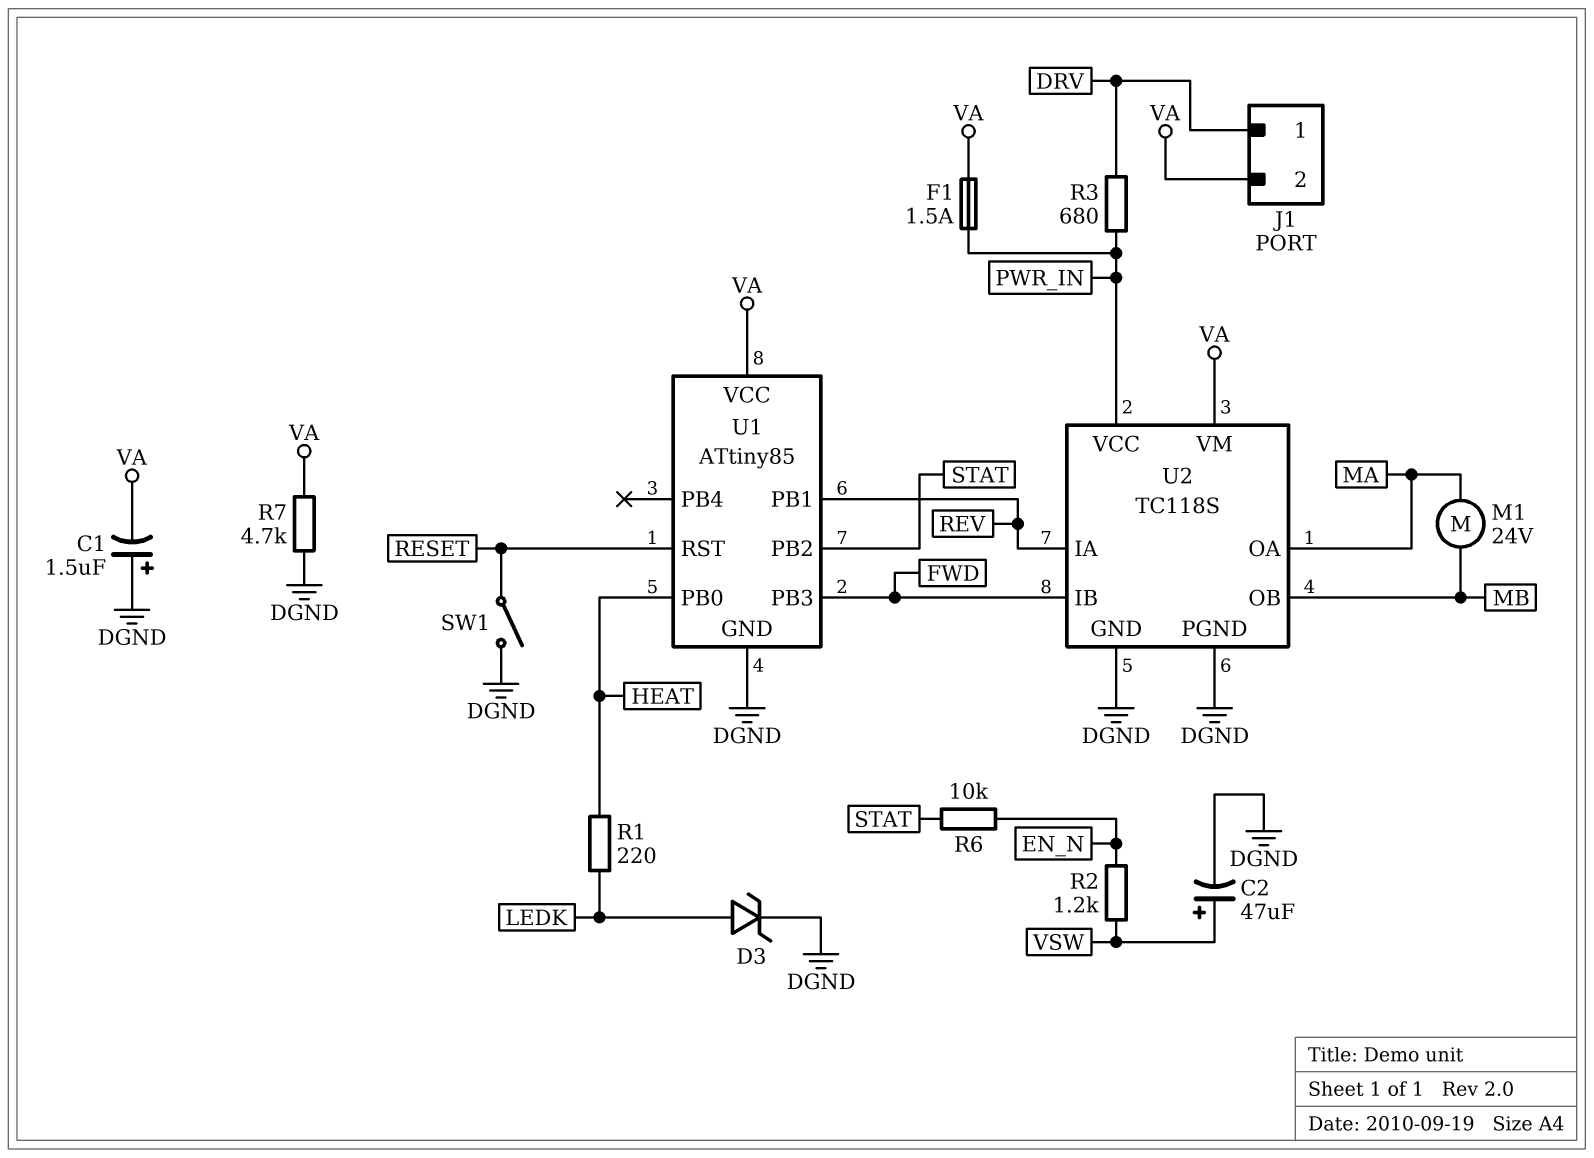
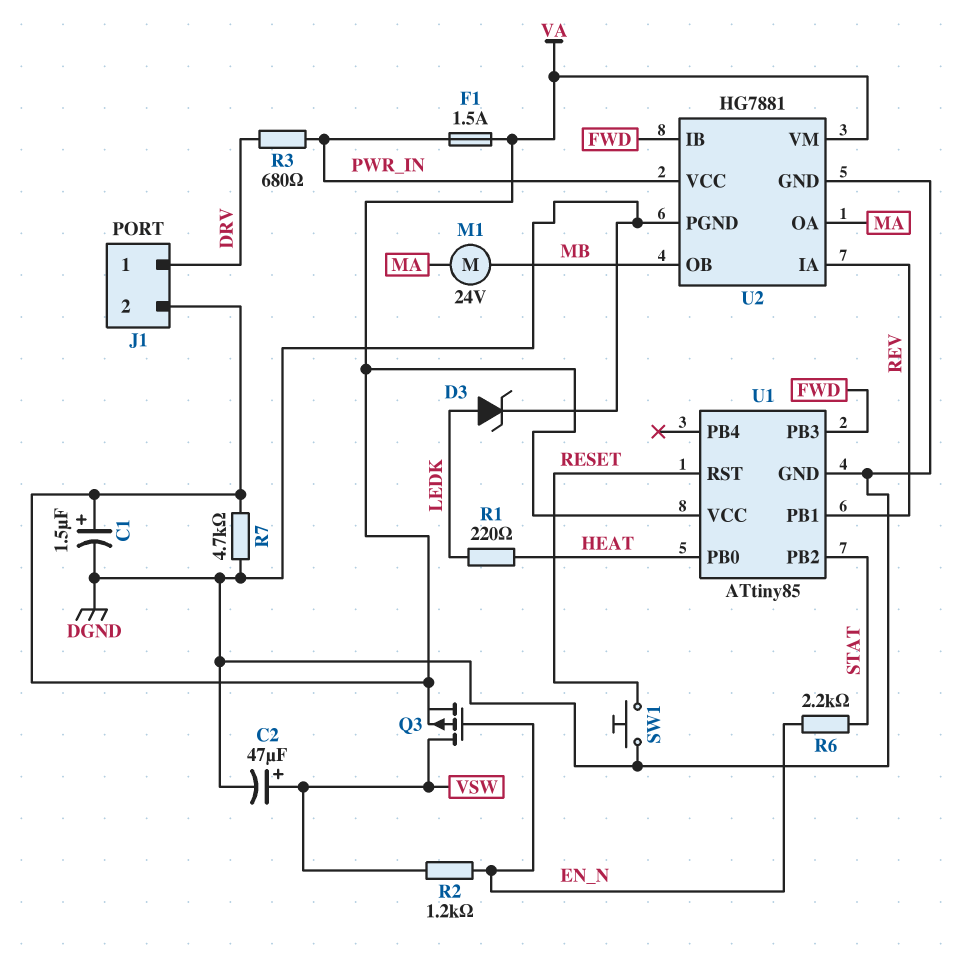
C1: 1.5uF (plus DGND, minus VA) -> 1.5uF (plus VA, minus DGND)
Q3: none -> PMOS (G EN_N, D VSW, S VA)
R6: 10k (EN_N, STAT) -> 2.2k (EN_N, STAT)
SW1: switch (DGND, RESET) -> button (DGND, RESET)
U2: TC118S -> HG7881

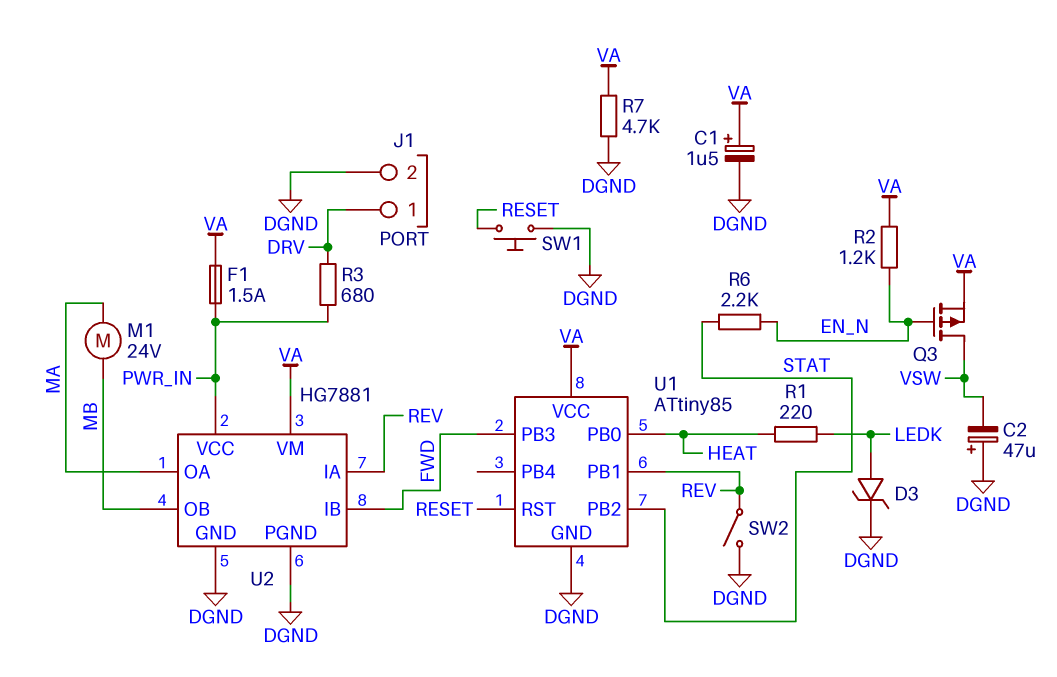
C2: 47uF (plus VSW, minus DGND) -> 47uF (plus DGND, minus VSW)
J1 pin 2: VA -> DGND
R2: 1.2k (EN_N, VSW) -> 1.2k (EN_N, VA)
SW2: none -> switch (DGND, REV)

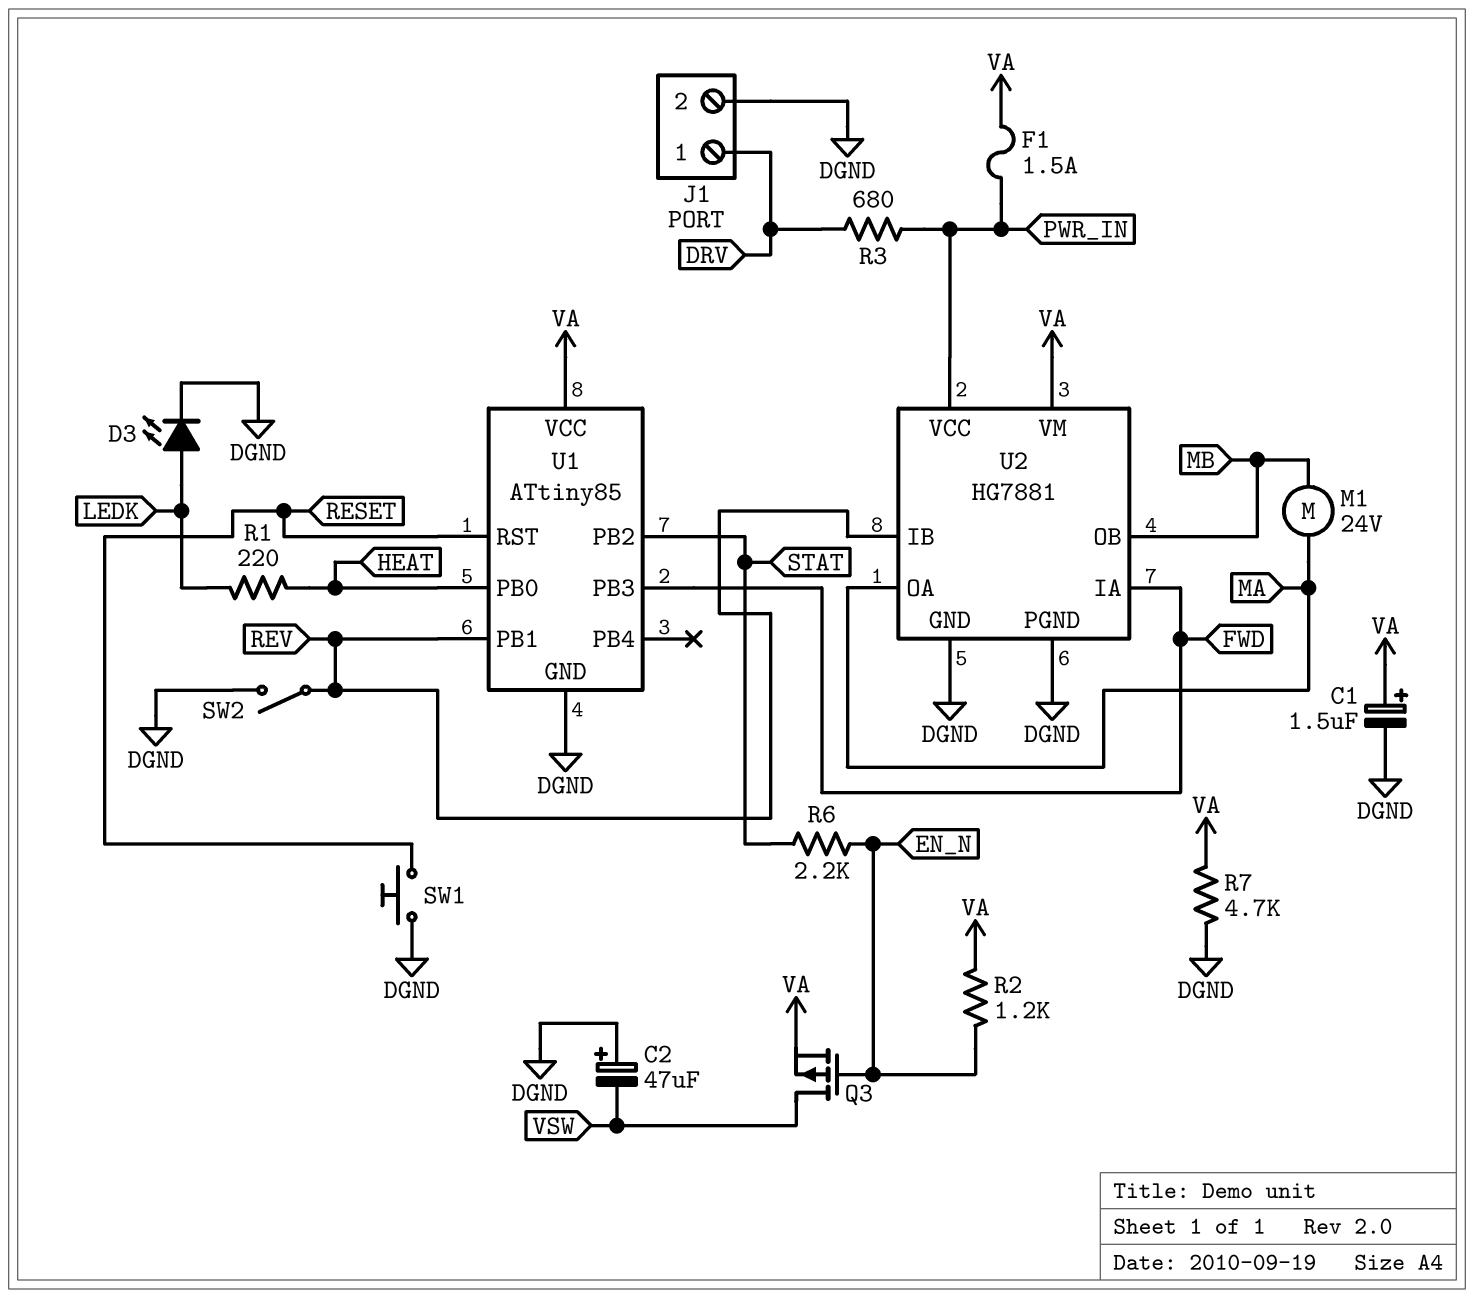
D3: zener (A LEDK, K DGND) -> LED (A LEDK, K DGND)
U2 pin IA: REV -> FWD
U2 pin IB: FWD -> REV

